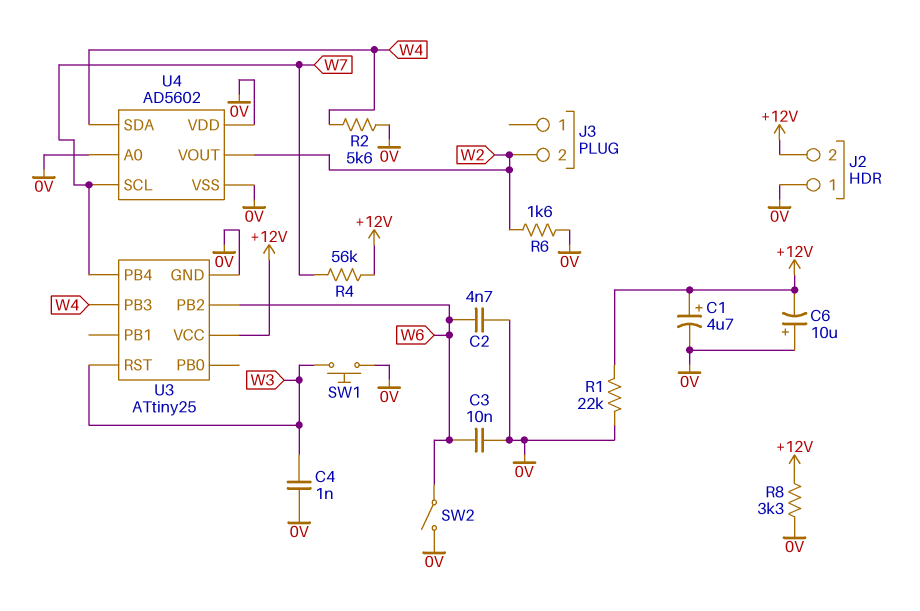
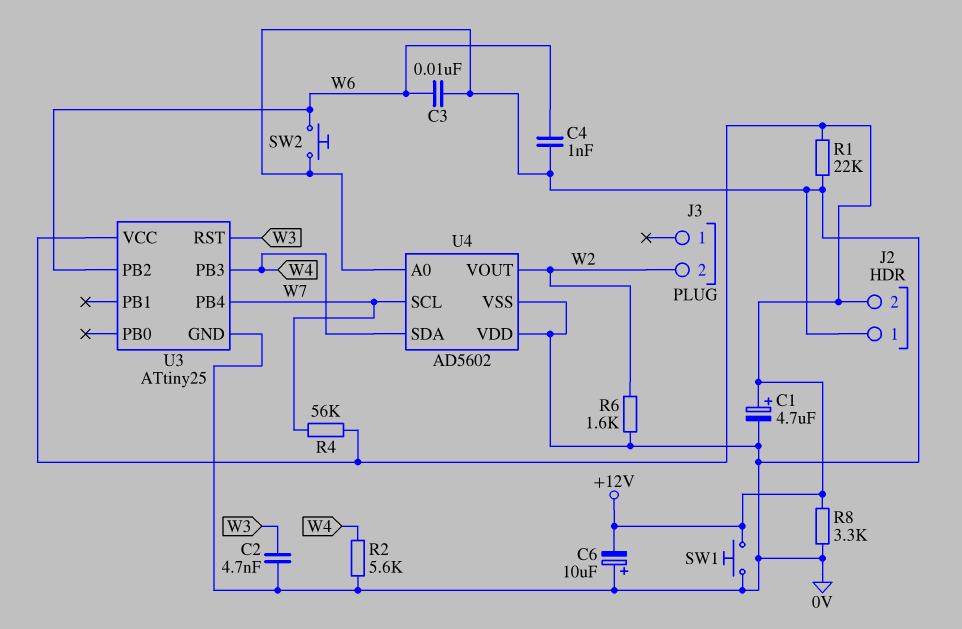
C2: 4.7nF (0V, W6) -> 4.7nF (0V, W3)
C4: 1nF (0V, W3) -> 1nF (0V, W6)
SW1: button (0V, W3) -> button (+12V, 0V)
SW2: switch (0V, W6) -> button (0V, W6)

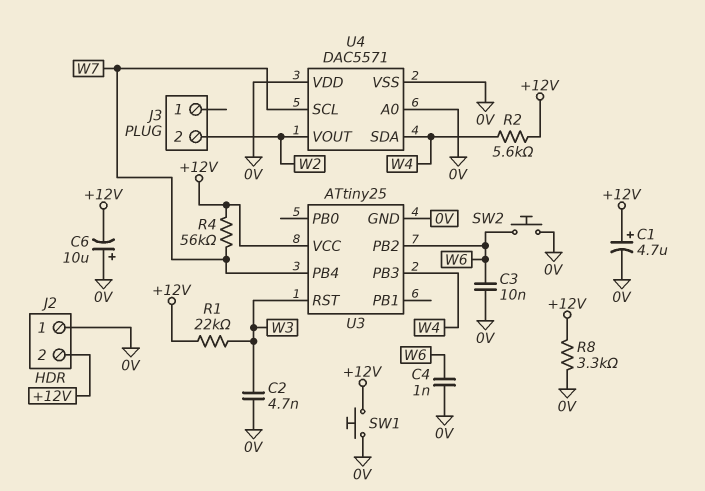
R1: 22k (+12V, 0V) -> 22k (+12V, W3)
R2: 5.6k (0V, W4) -> 5.6k (+12V, W4)
R6: 1.6k (0V, W2) -> none
U4: AD5602 -> DAC5571

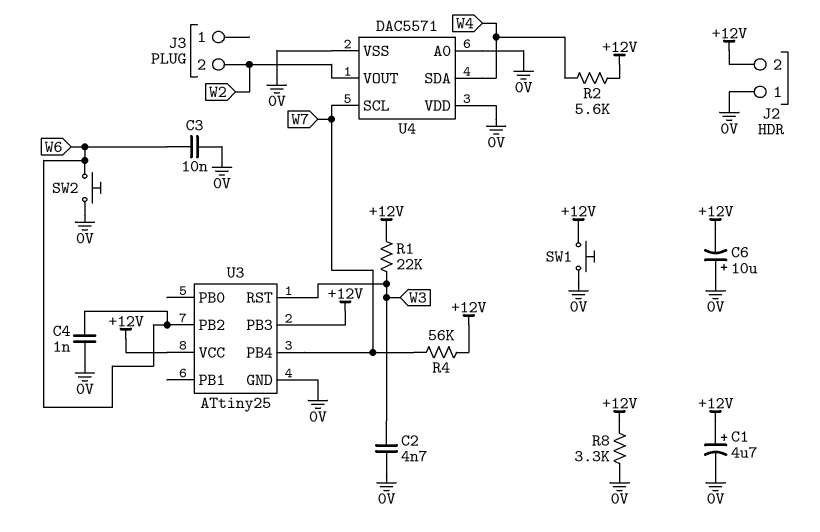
U3 pin PB3: W4 -> +12V

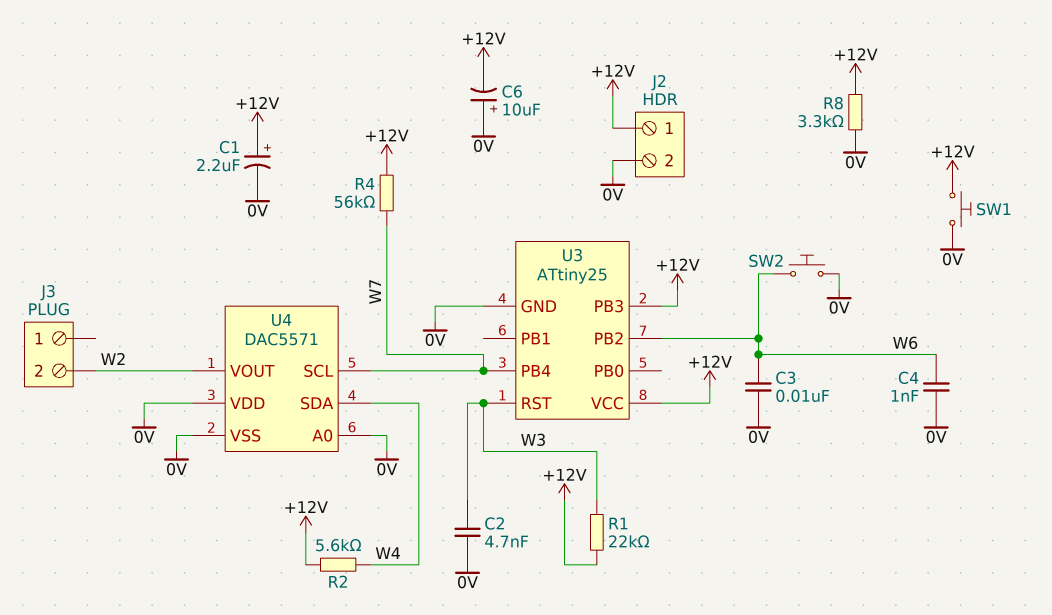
C1: 4.7uF (plus +12V, minus 0V) -> 2.2uF (plus +12V, minus 0V)
J2 pin 1: 0V -> +12V
J2 pin 2: +12V -> 0V

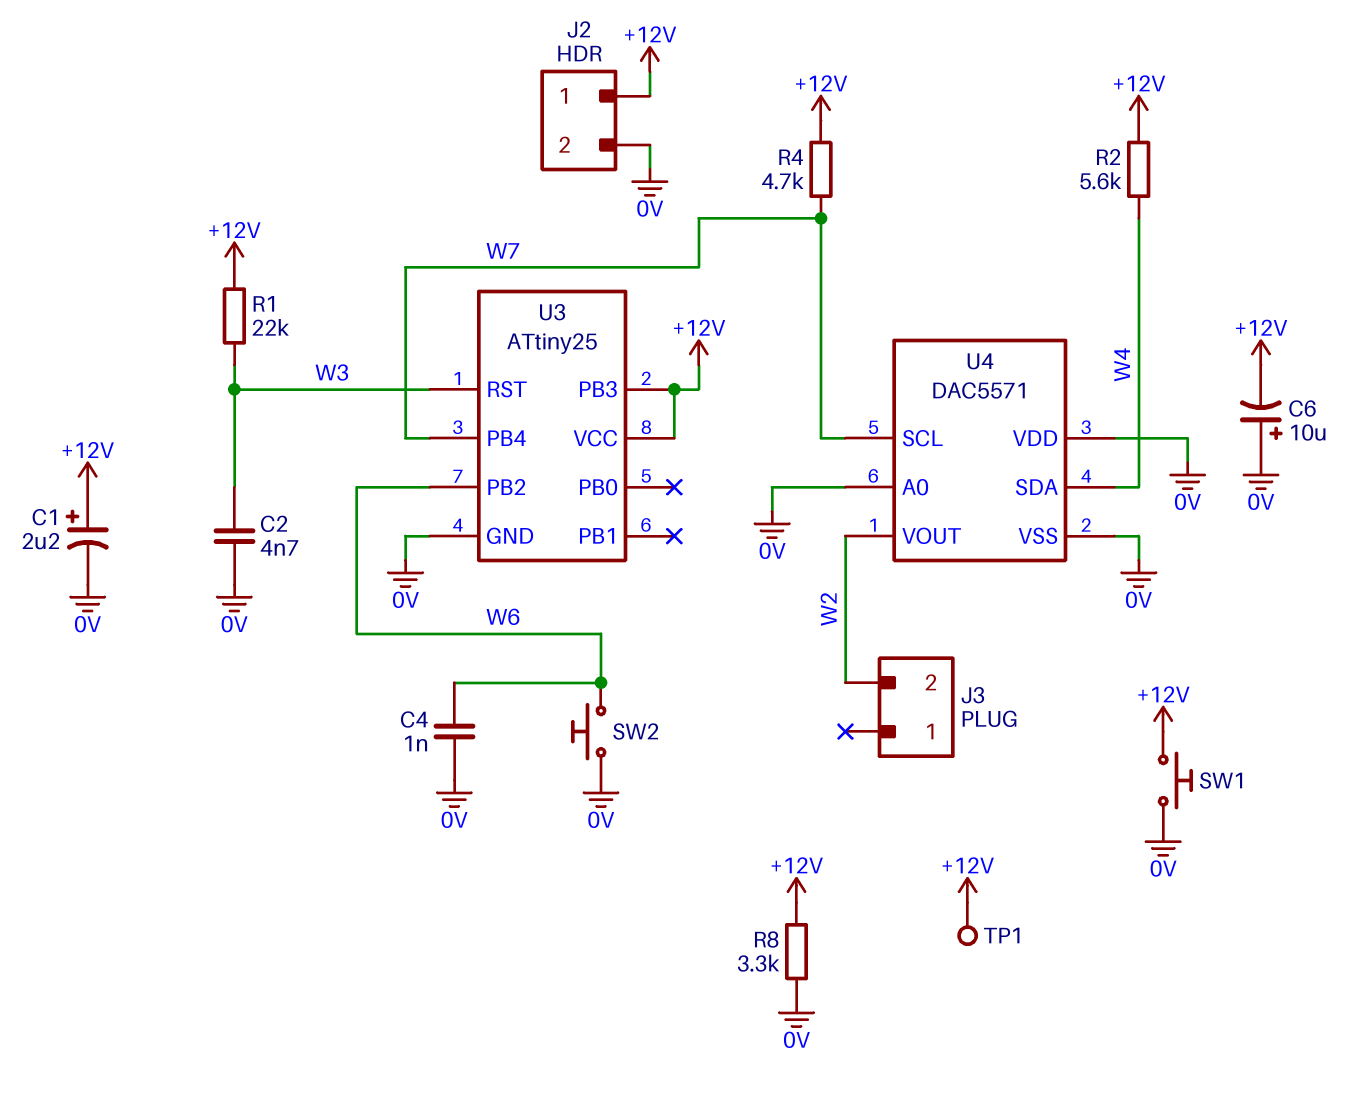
C3: 10nF (0V, W6) -> none
R4: 56k (+12V, W7) -> 4.7k (+12V, W7)
TP1: none -> test point (+12V)

